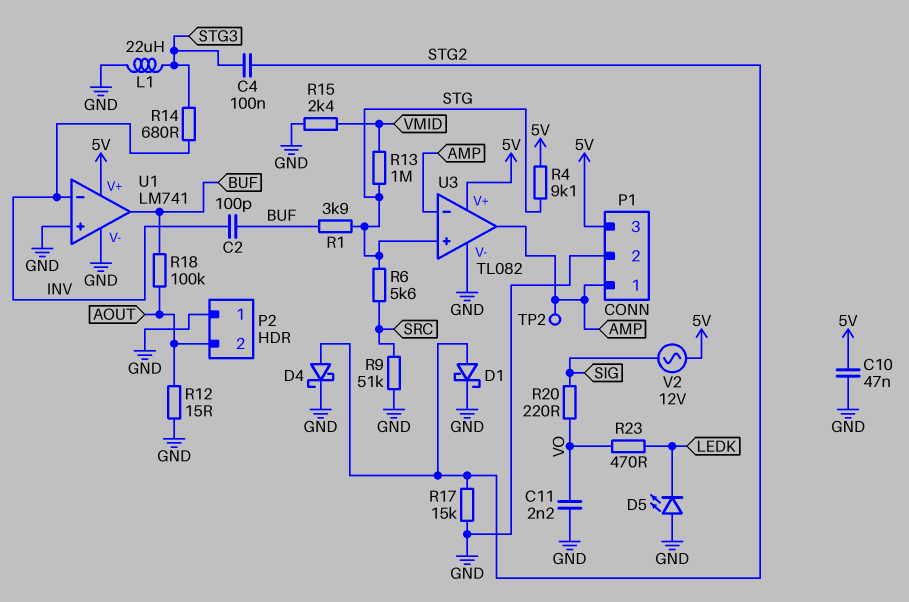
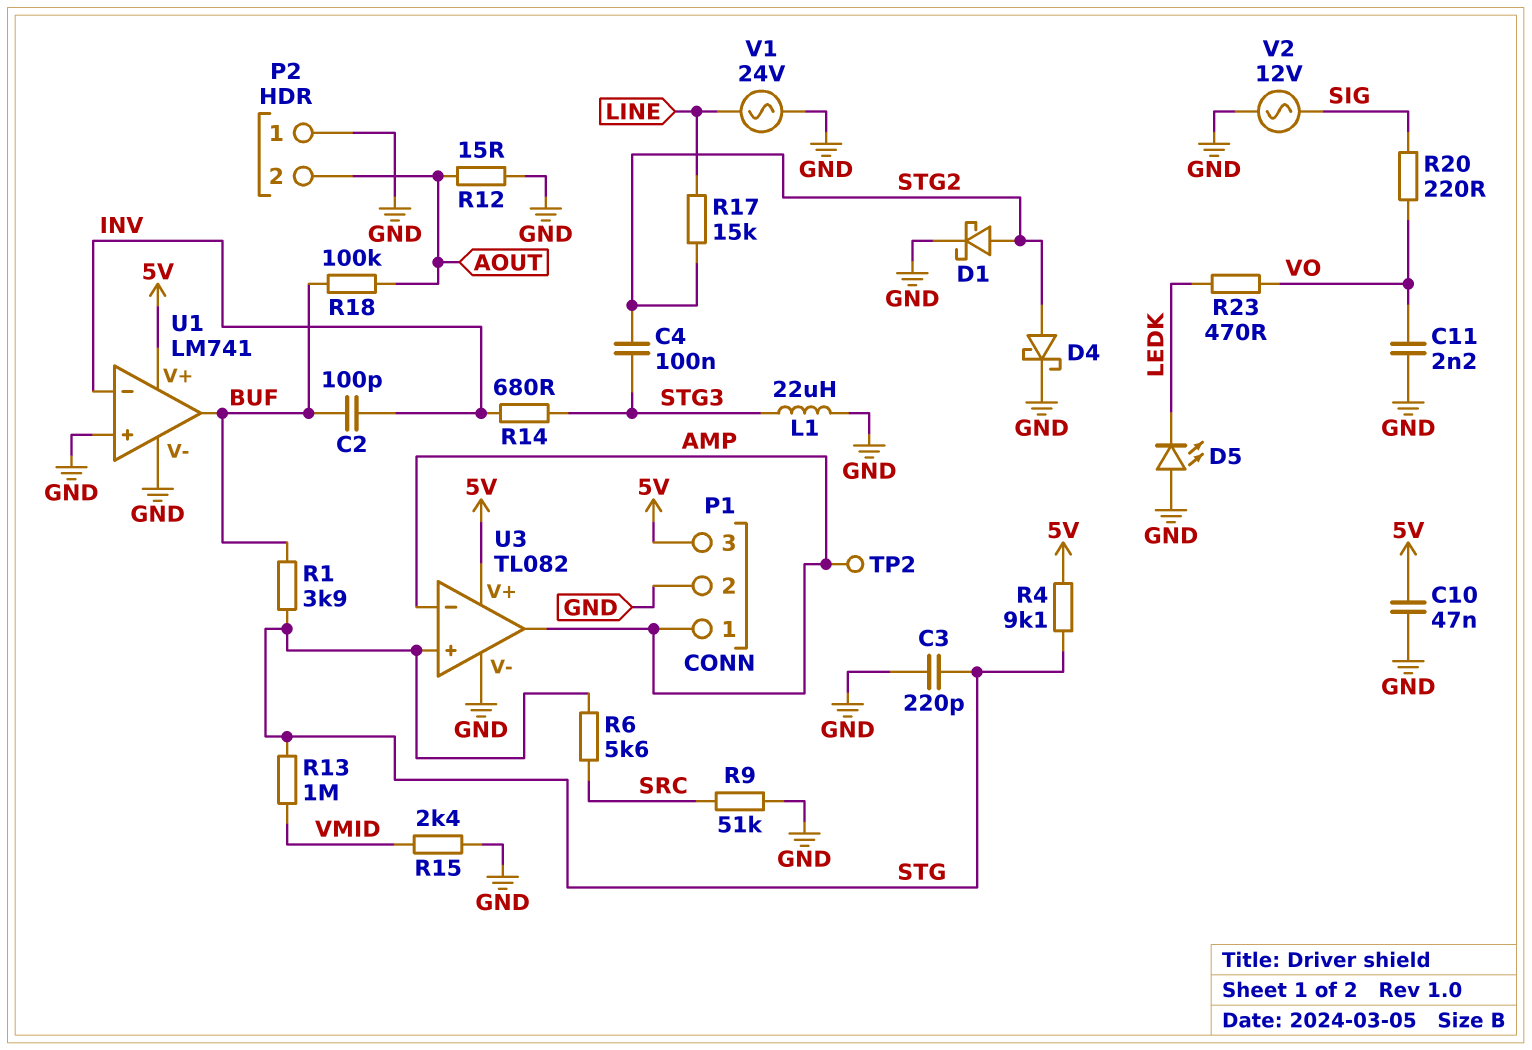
C3: none -> 220pF (GND, STG)
R17: 15k (GND, STG2) -> 15k (LINE, STG2)
V1: none -> AC 24V (GND, LINE)
V2: AC 12V (5V, SIG) -> AC 12V (GND, SIG)

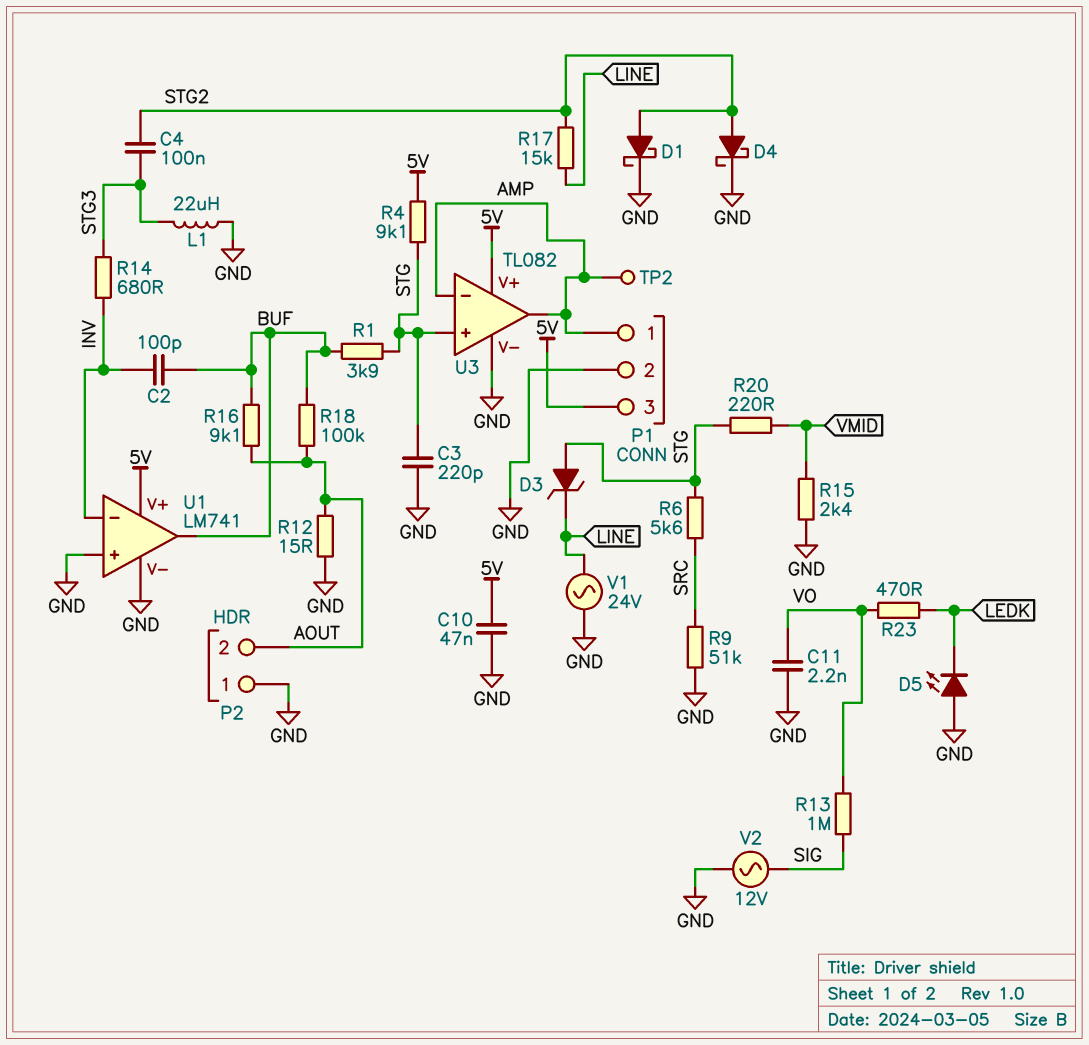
D3: none -> zener (A STG, K LINE)
R13: 1M (STG, VMID) -> 1M (SIG, VO)
R16: none -> 9.1k (AOUT, BUF)
R20: 220 (SIG, VO) -> 220 (STG, VMID)

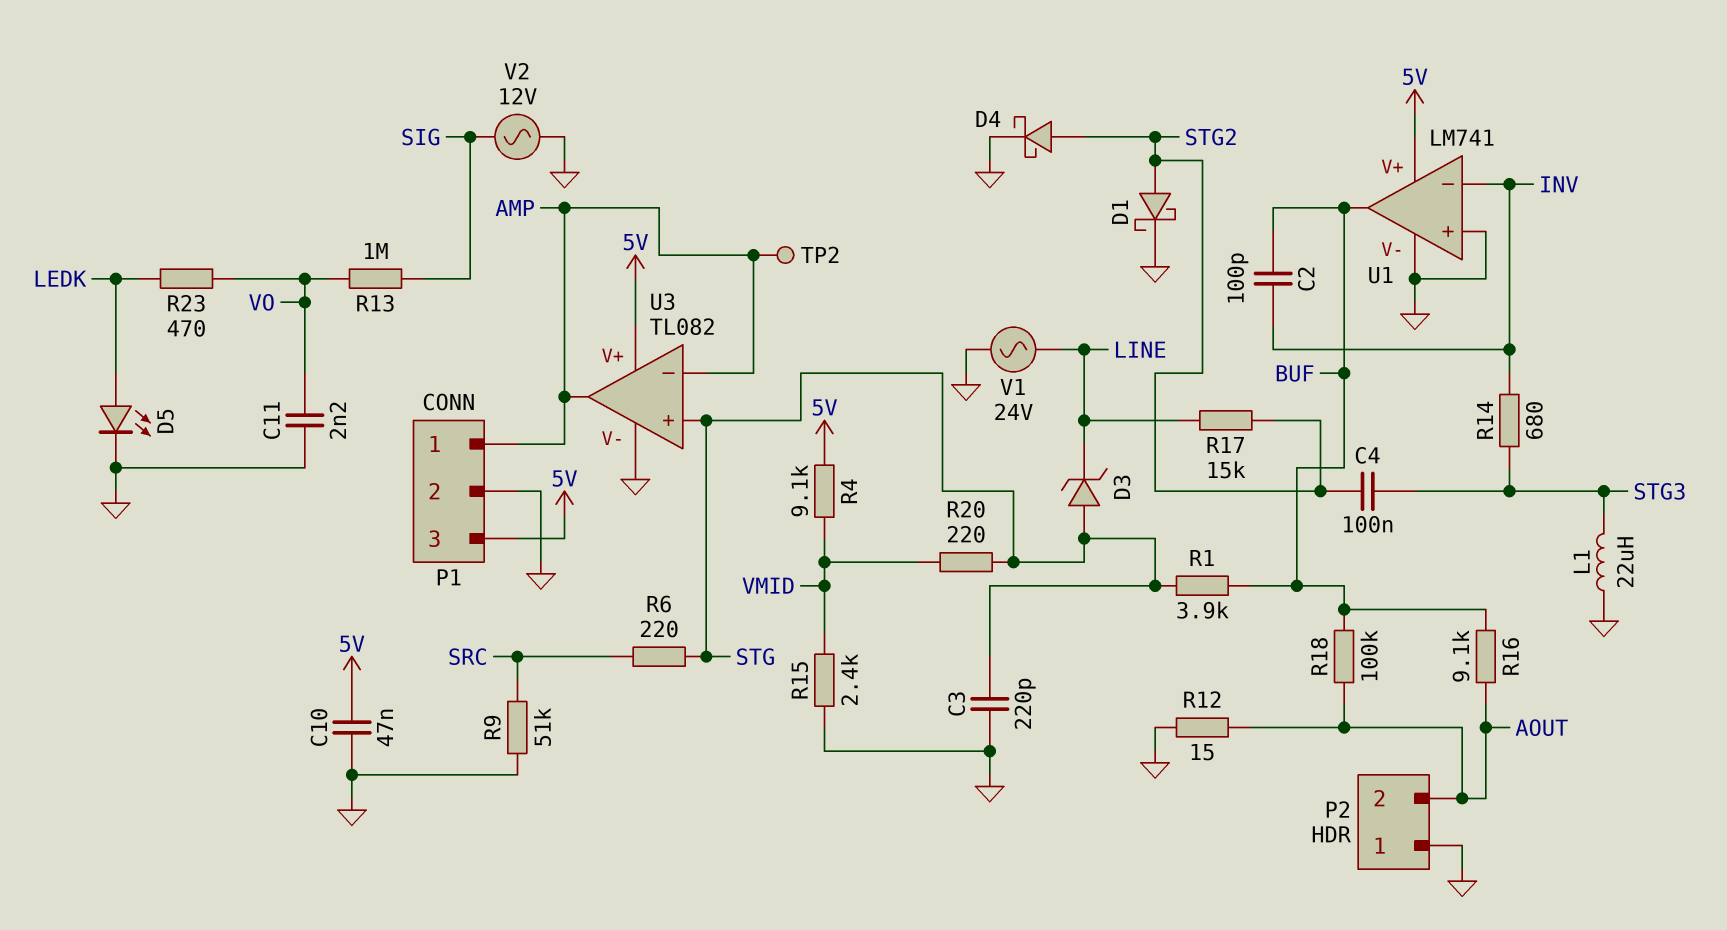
D5: LED (A GND, K LEDK) -> LED (A LEDK, K GND)
R4: 9.1k (5V, STG) -> 9.1k (5V, VMID)
R6: 5.6k (SRC, STG) -> 220 (SRC, STG)

